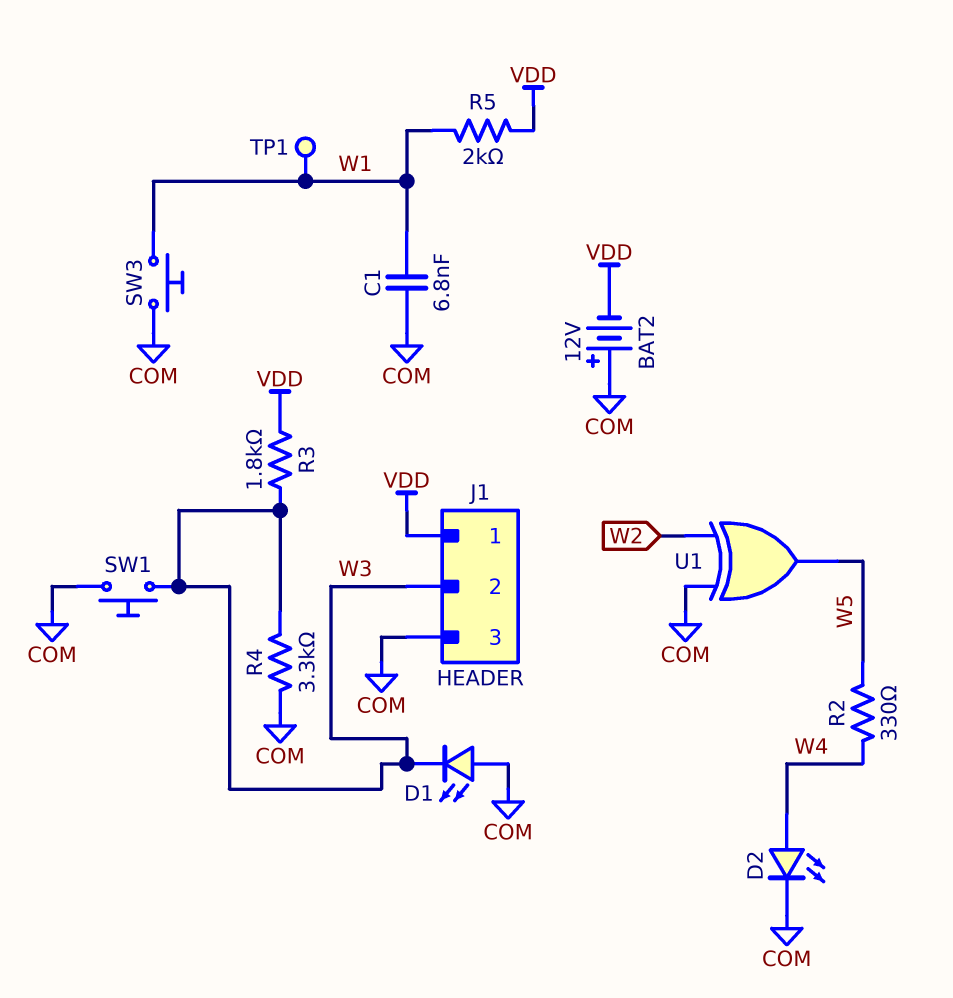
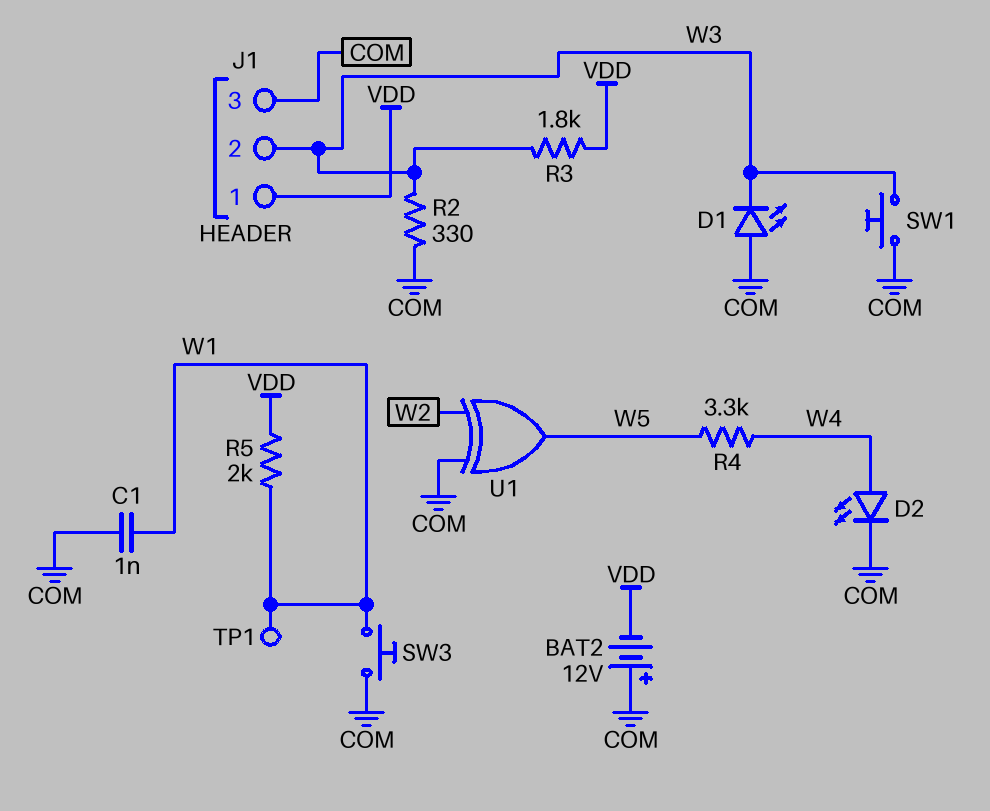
C1: 6.8nF (COM, W1) -> 1nF (COM, W1)
R2: 330 (W4, W5) -> 330 (COM, W3)
R4: 3.3k (COM, W3) -> 3.3k (W4, W5)

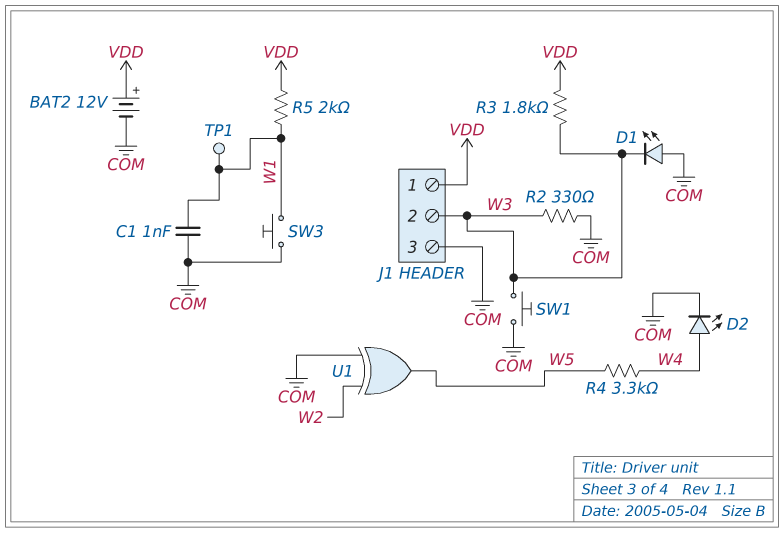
BAT2: 12V (plus COM, minus VDD) -> 12V (plus VDD, minus COM)

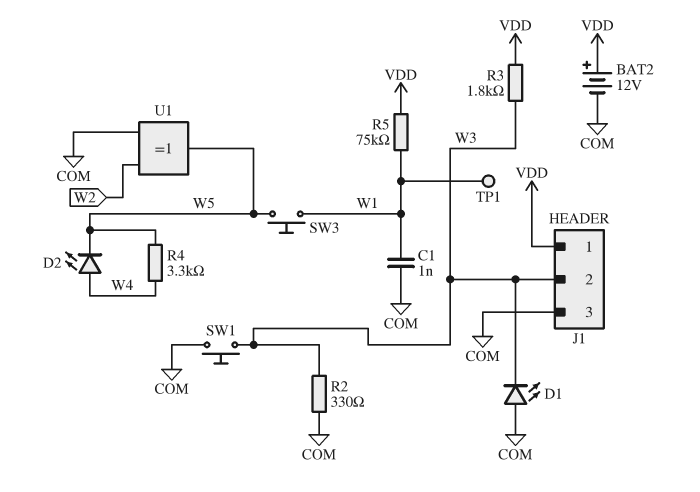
D2: LED (A W4, K COM) -> LED (A W4, K W5)
R5: 2k (VDD, W1) -> 75k (VDD, W1)
SW3: button (COM, W1) -> button (W1, W5)

